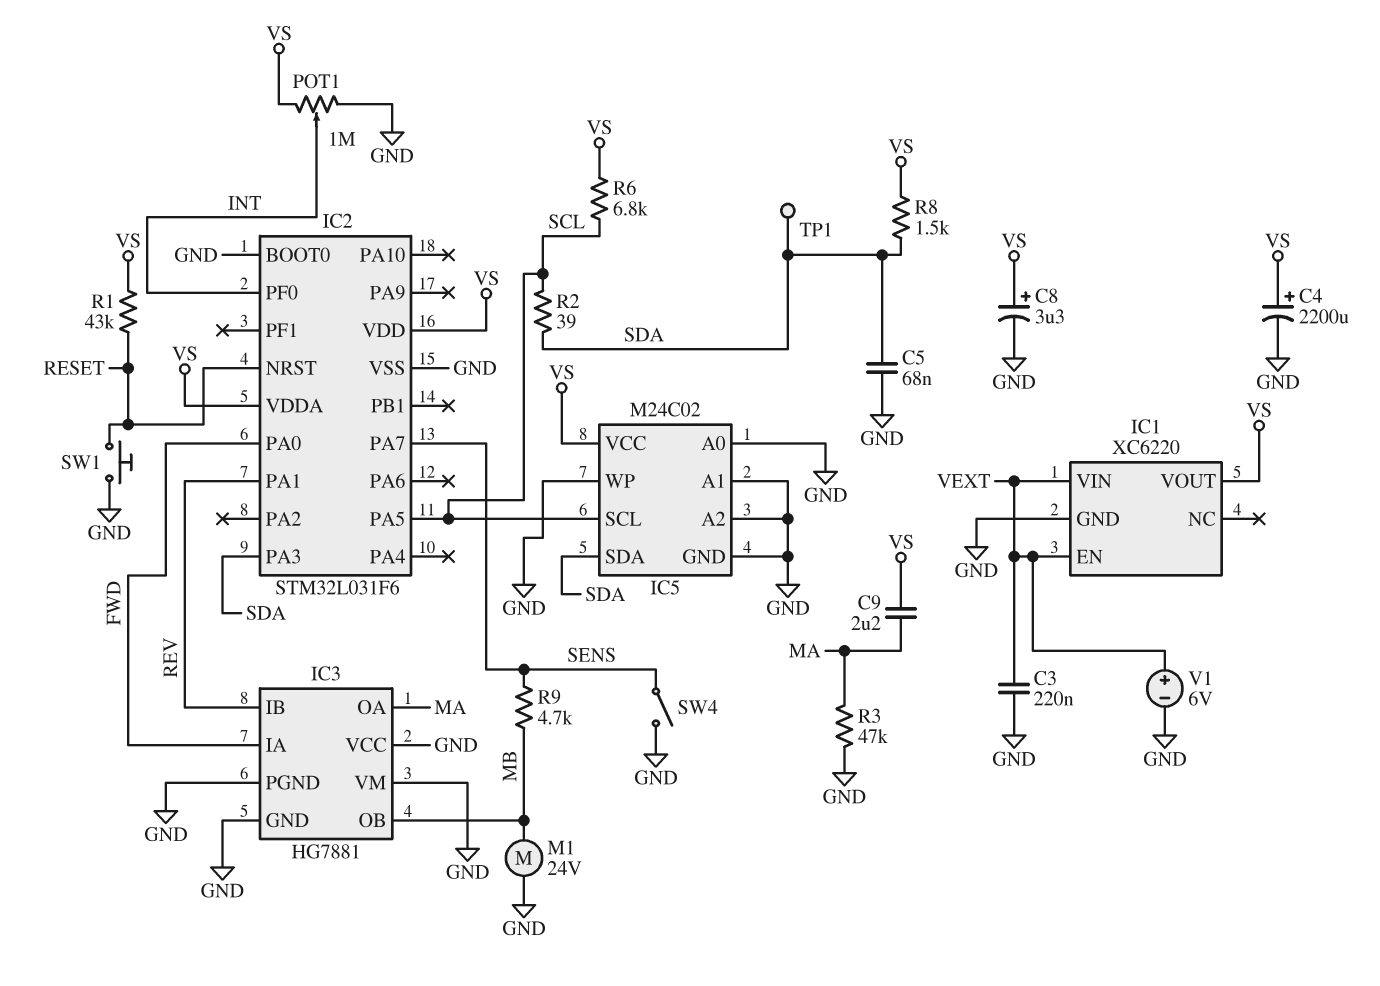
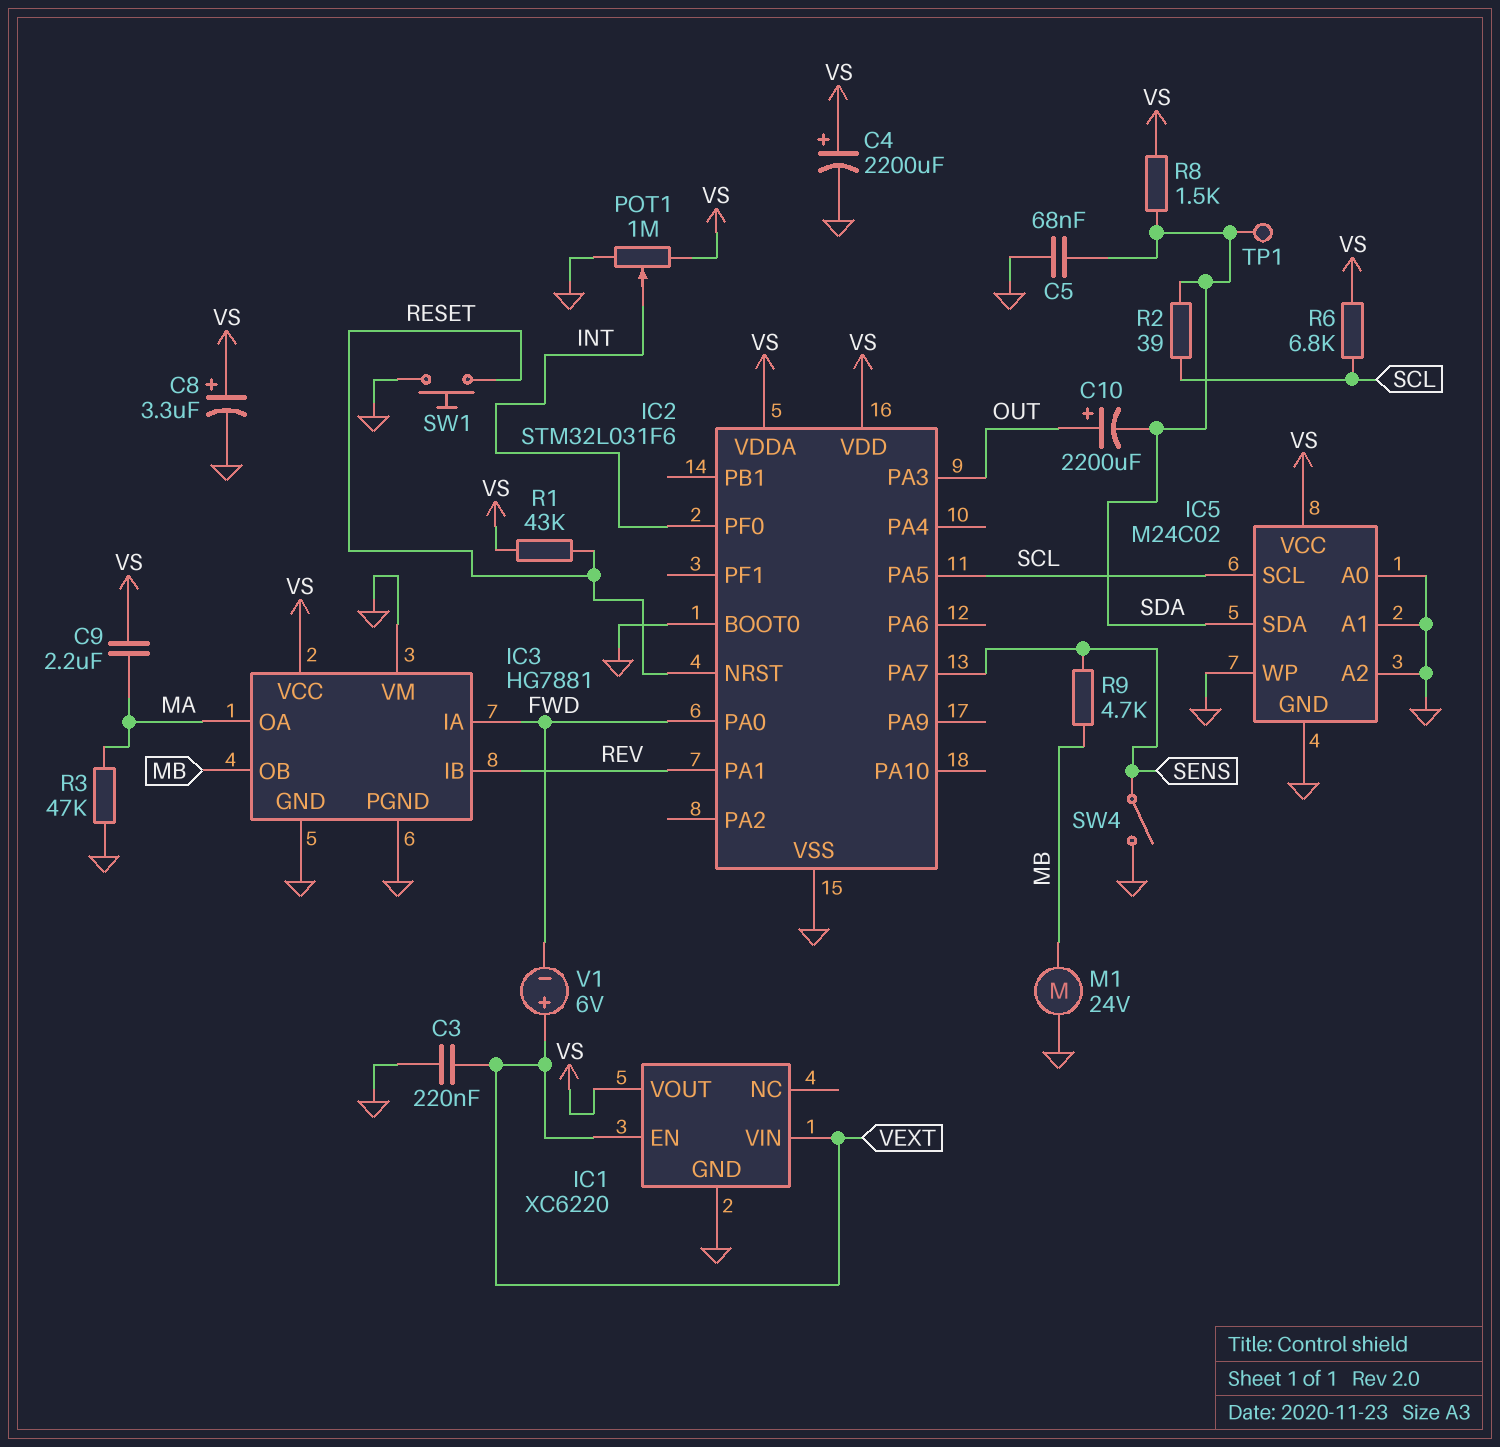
C10: none -> 2200uF (plus OUT, minus SDA)
IC2 pin PA3: SDA -> OUT
IC3 pin VCC: GND -> VS
V1: 6V (plus VEXT, minus GND) -> 6V (plus VEXT, minus FWD)

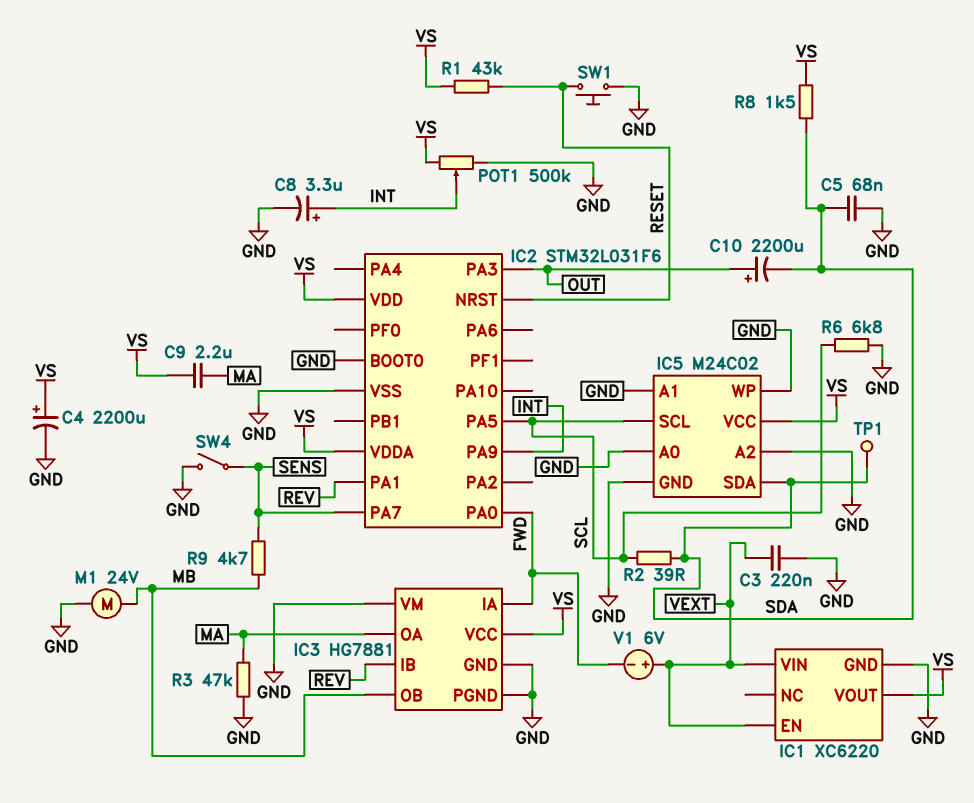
C8: 3.3uF (plus VS, minus GND) -> 3.3uF (plus INT, minus GND)
IC2 pin PA9: none -> INT
IC2 pin PF0: INT -> none
POT1: 1M (GND, VS, wiper INT) -> 500k (GND, VS, wiper INT)
R6: 6.8k (SCL, VS) -> 6.8k (GND, SCL)

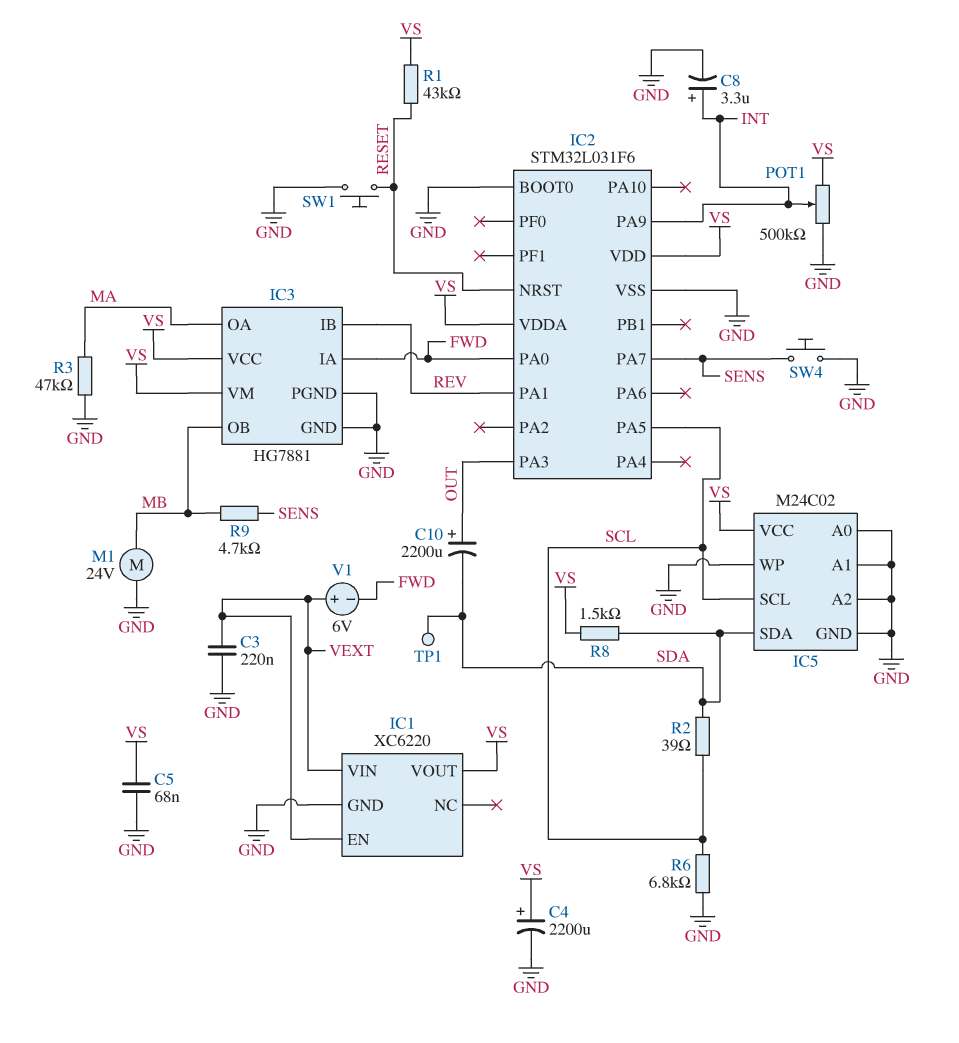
C5: 68nF (GND, SDA) -> 68nF (GND, VS)
C9: 2.2uF (MA, VS) -> none
IC3 pin VM: GND -> VS
SW4: switch (GND, SENS) -> button (GND, SENS)

